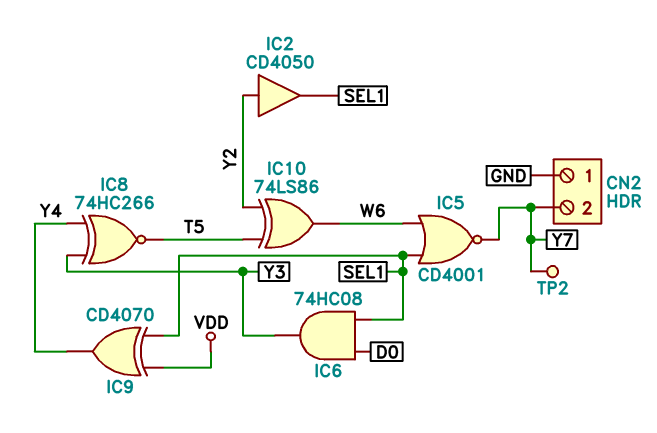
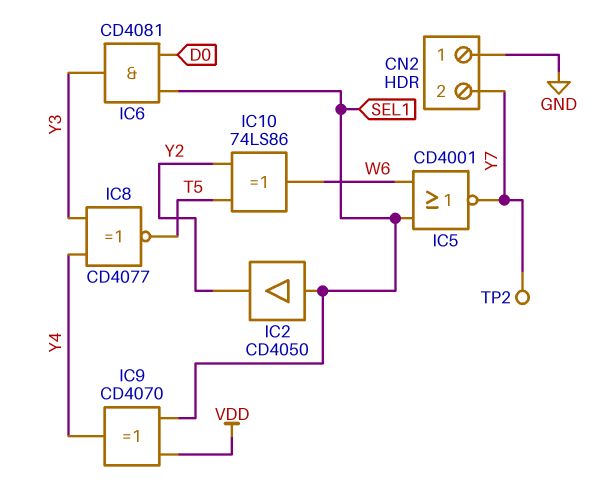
IC2: buffer CD4050 (in Y2, out SEL1) -> buffer CD4050 (in SEL1, out Y2)
IC6: AND 74HC08 (in D0, in SEL1, out Y3) -> AND CD4081 (in D0, in SEL1, out Y3)
IC8: XNOR 74HC266 (in Y3, in Y4, out T5) -> XNOR CD4077 (in Y3, in Y4, out T5)

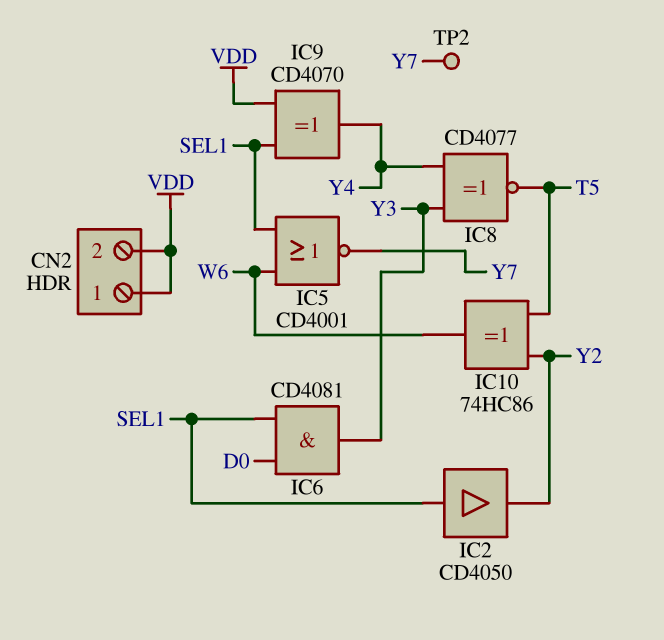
CN2 pin 1: GND -> VDD
CN2 pin 2: Y7 -> VDD
IC10: XOR 74LS86 (in T5, in Y2, out W6) -> XOR 74HC86 (in T5, in Y2, out W6)

